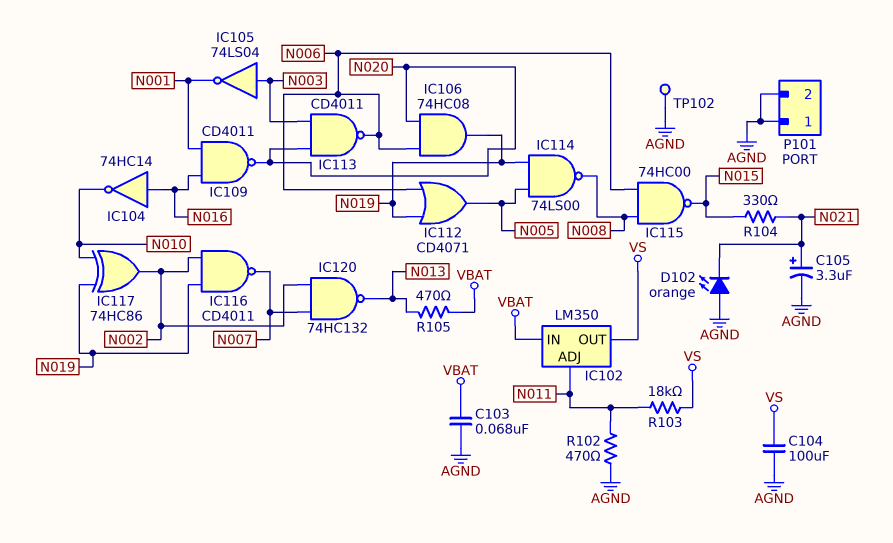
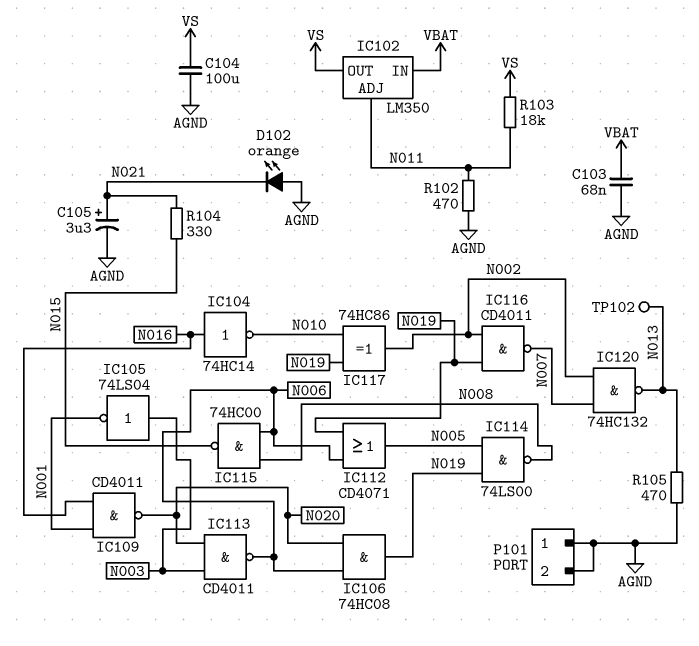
R105: 470 (N013, VBAT) -> 470 (AGND, N013)
TP102: test point (AGND) -> test point (N013)

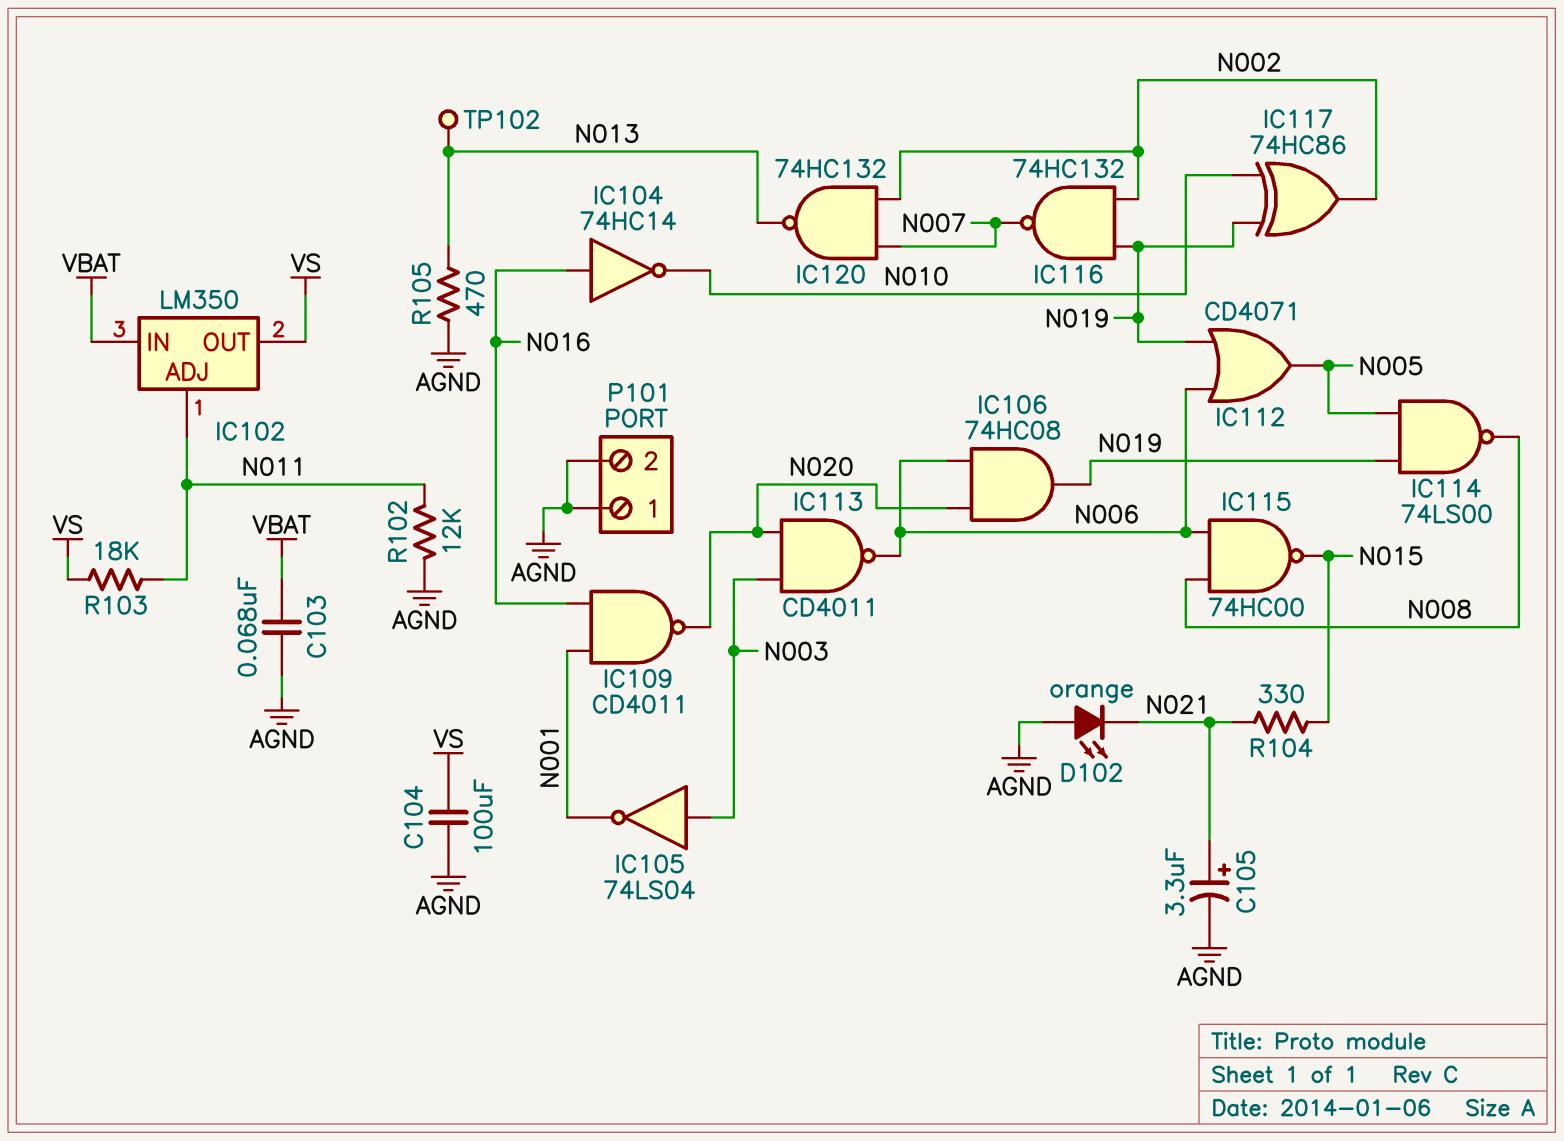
IC116: NAND CD4011 (in N002, in N019, out N007) -> NAND 74HC132 (in N002, in N019, out N007)
R102: 470 (AGND, N011) -> 12k (AGND, N011)

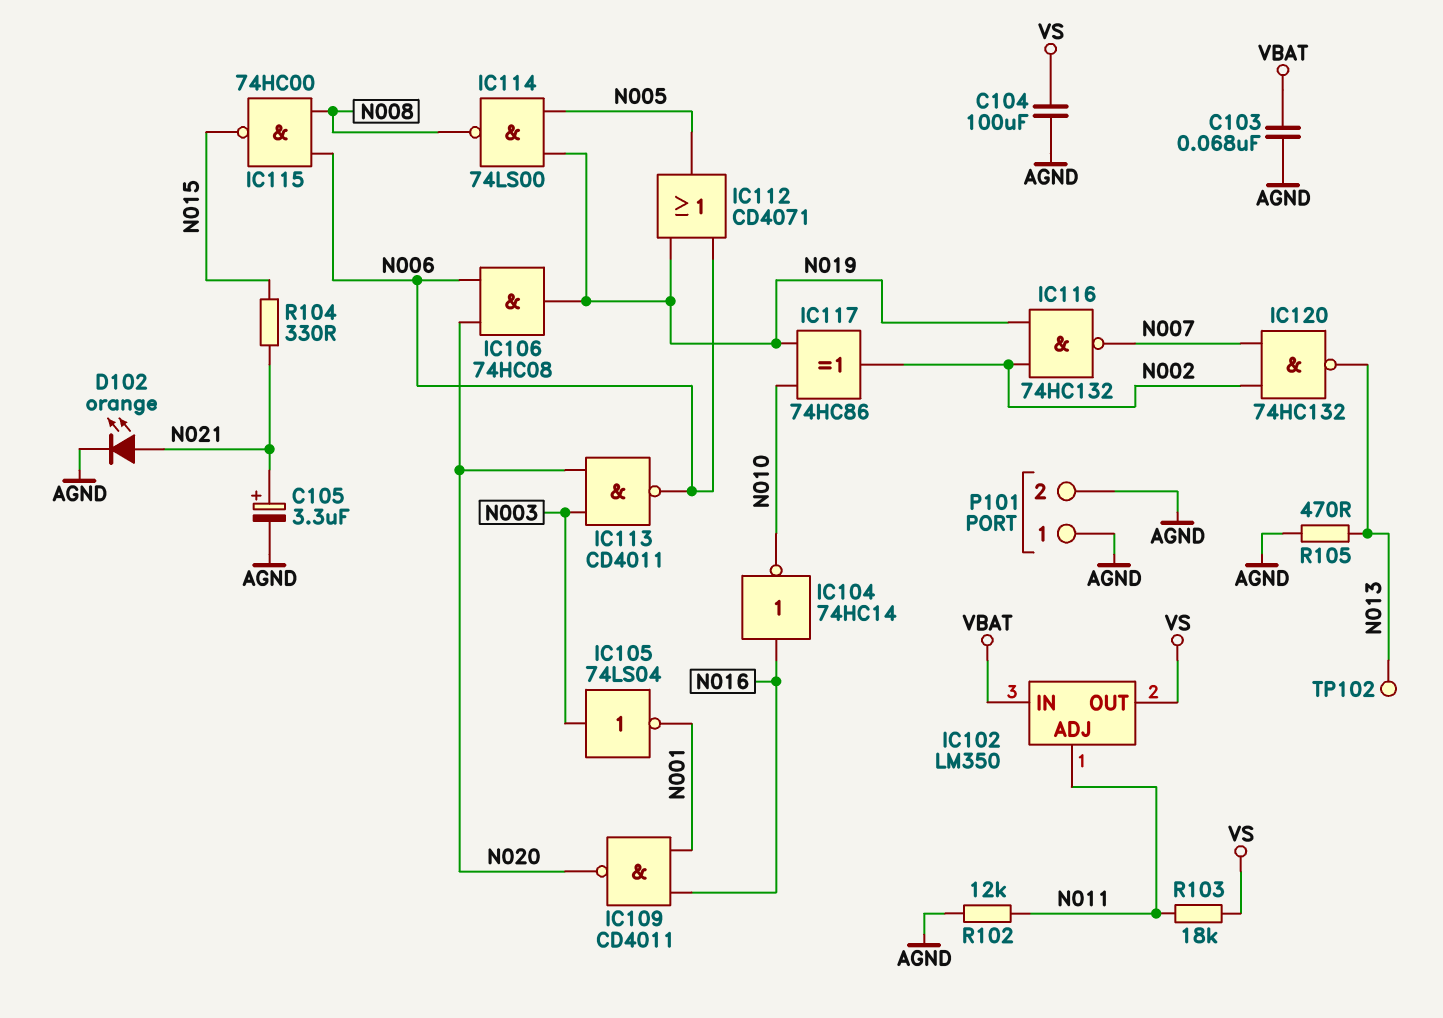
D102: LED orange (A AGND, K N021) -> LED orange (A N021, K AGND)

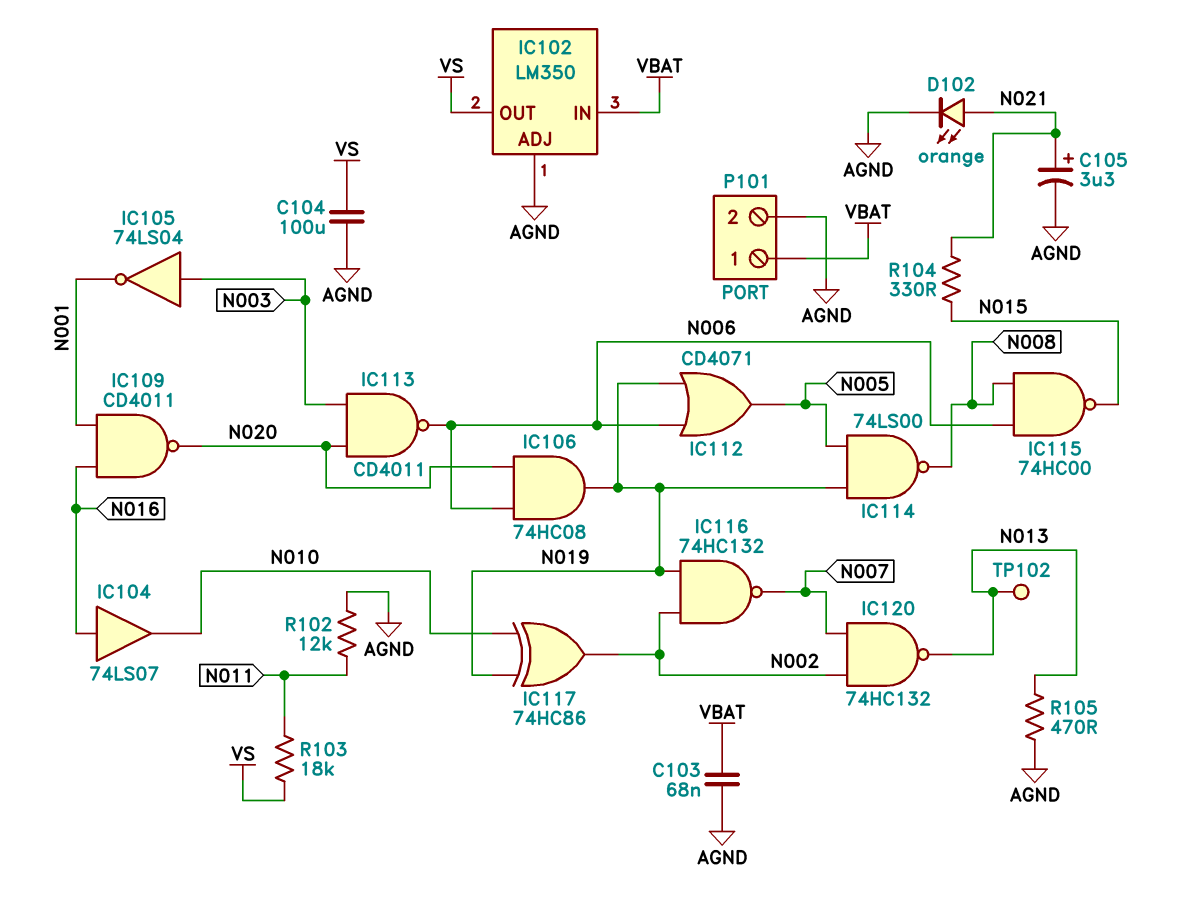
IC102 pin ADJ: N011 -> AGND
IC104: NOT 74HC14 (in N016, out N010) -> buffer 74LS07 (in N016, out N010)
P101 pin 1: AGND -> VBAT

